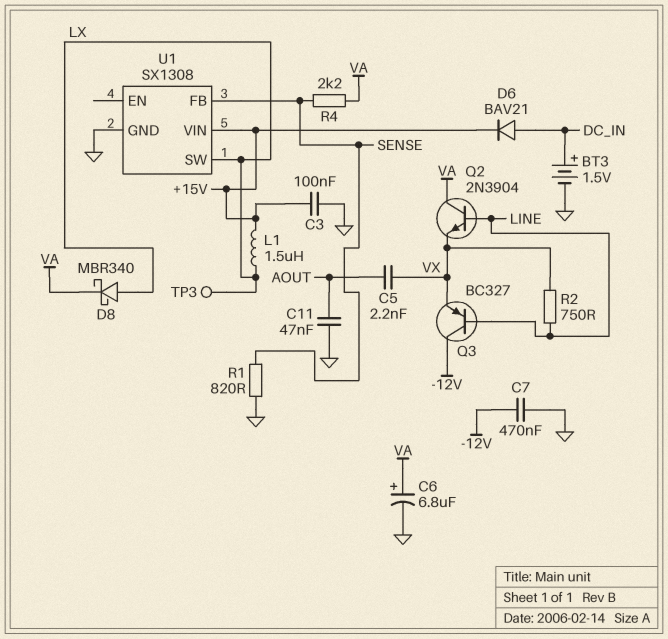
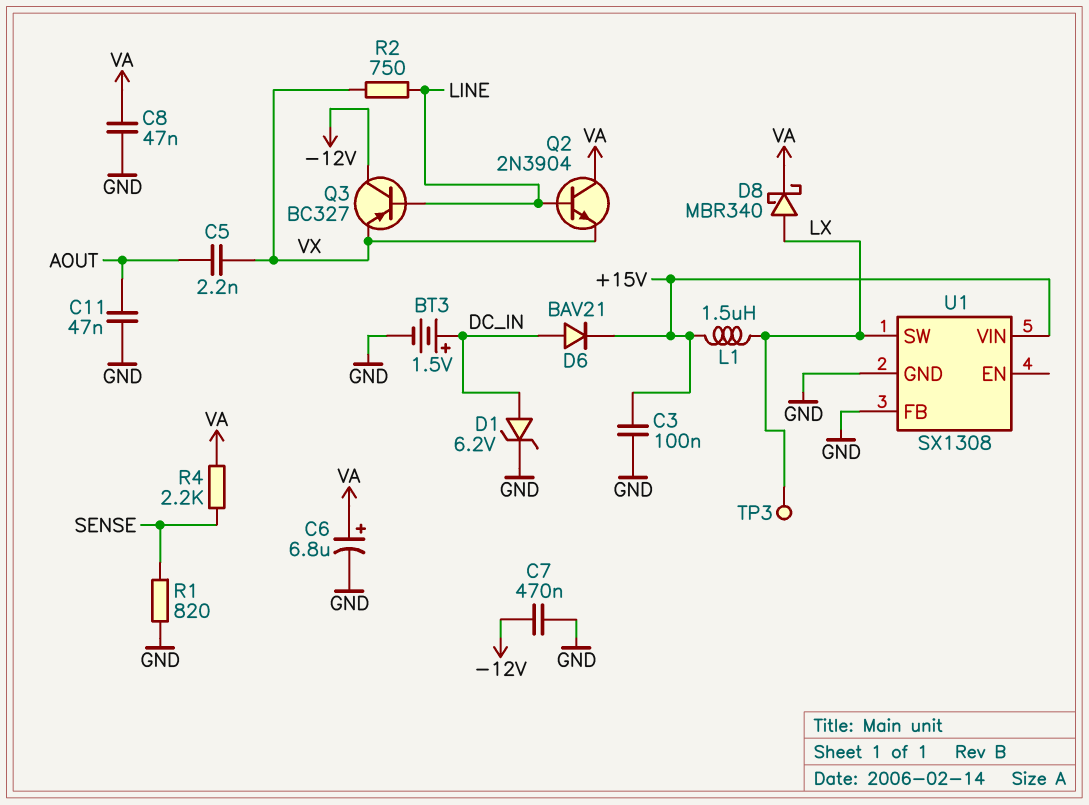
C8: none -> 47nF (GND, VA)
D1: none -> zener 6.2V (A DC_IN, K GND)
U1 pin FB: SENSE -> GND

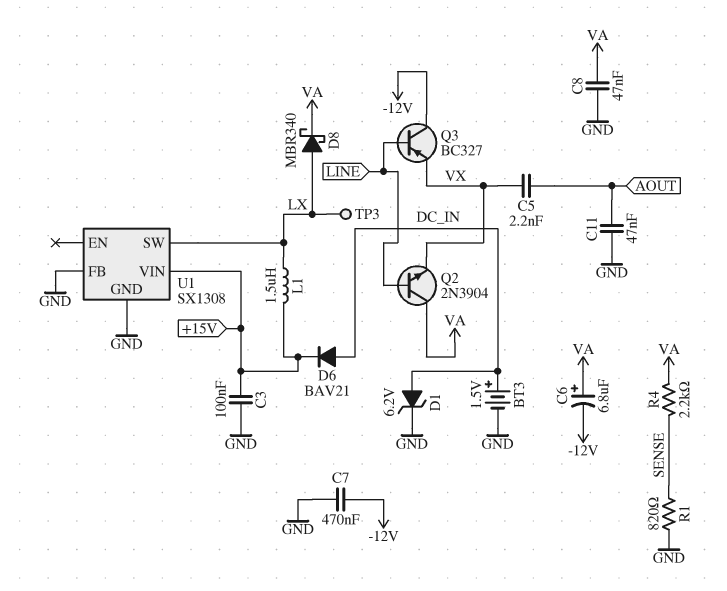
C6: 6.8uF (plus VA, minus GND) -> 6.8uF (plus VA, minus -12V)
R2: 750 (LINE, VX) -> none

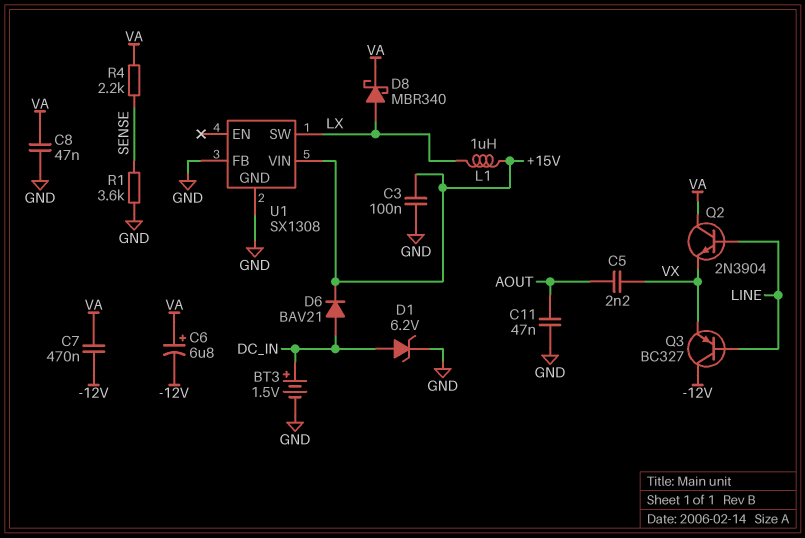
C7: 470nF (-12V, GND) -> 470nF (-12V, VA)
L1: 1.5uH (+15V, LX) -> 1uH (+15V, LX)
R1: 820 (GND, SENSE) -> 3.6k (GND, SENSE)
TP3: test point (LX) -> none

